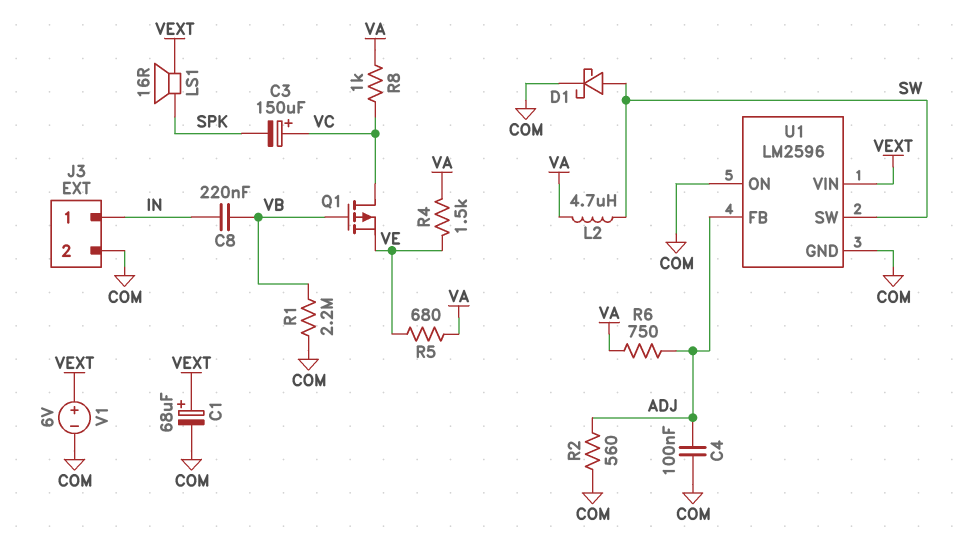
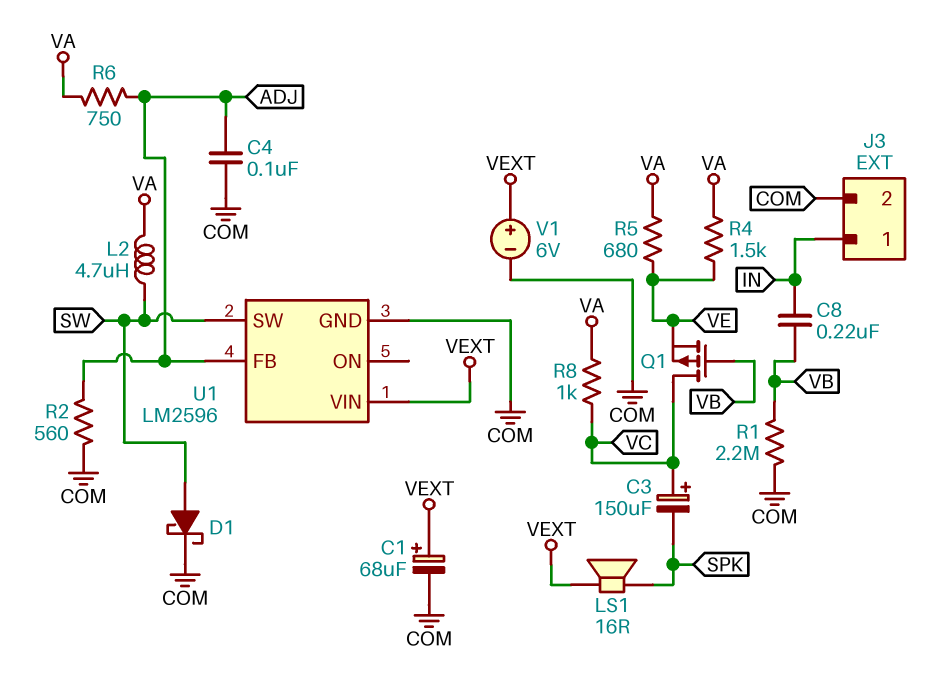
U1 pin ON: COM -> none

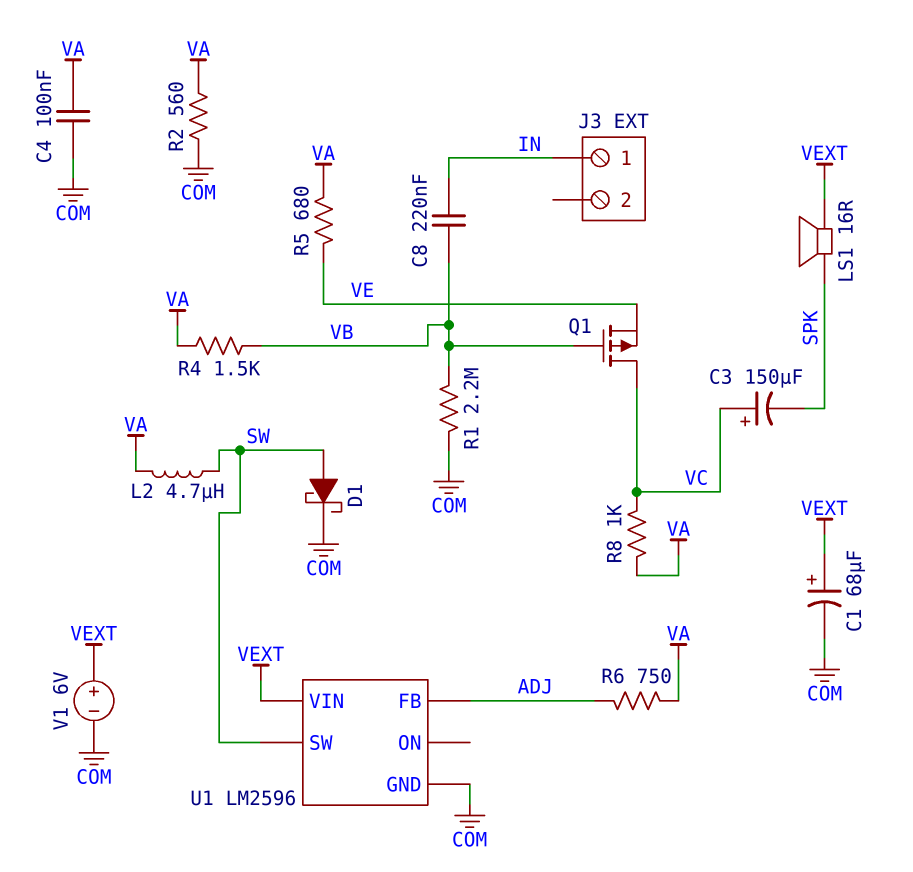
C4: 100nF (ADJ, COM) -> 100nF (COM, VA)
J3 pin 2: COM -> none
R2: 560 (ADJ, COM) -> 560 (COM, VA)
R4: 1.5k (VA, VE) -> 1.5k (VA, VB)

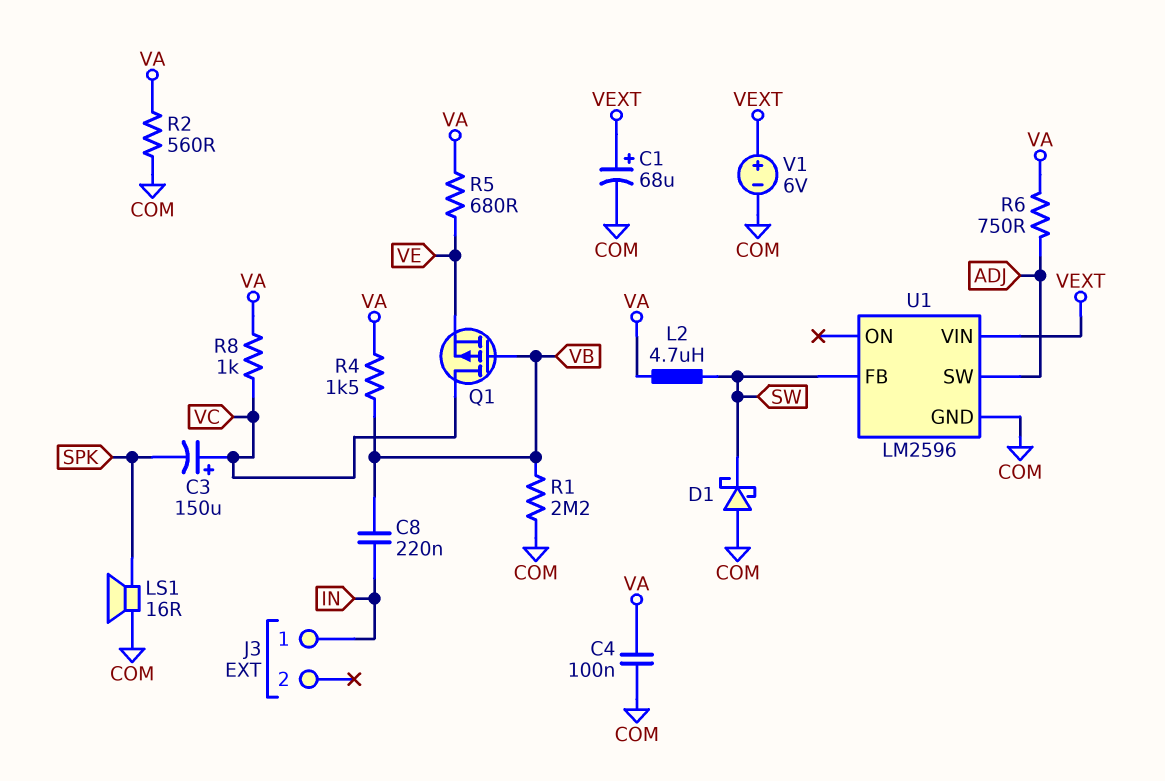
D1: schottky (A SW, K COM) -> schottky (A COM, K SW)
LS1: speaker 16R (SPK, VEXT) -> speaker 16R (COM, SPK)
U1 pin FB: ADJ -> SW
U1 pin SW: SW -> ADJ

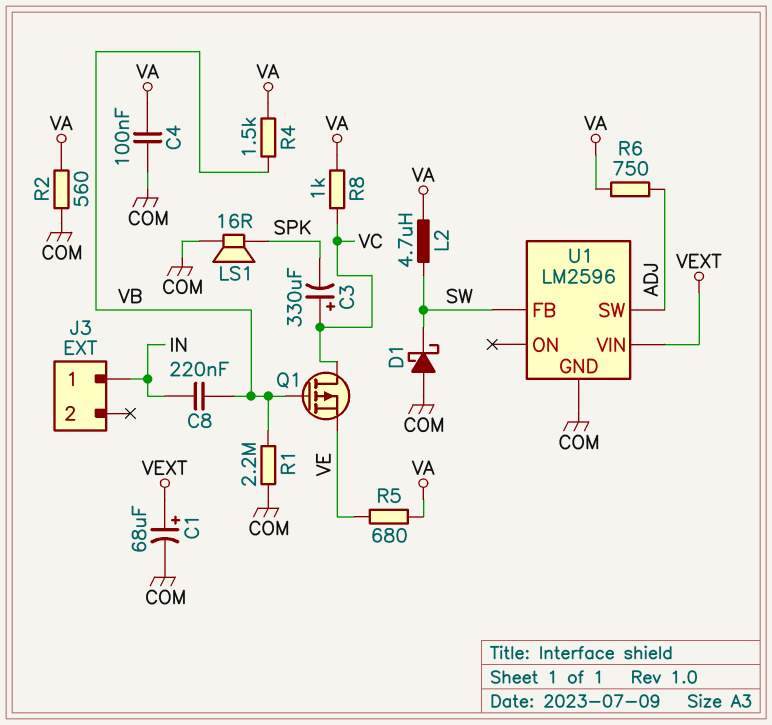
C3: 150uF (plus VC, minus SPK) -> 330uF (plus VC, minus SPK)
V1: 6V (plus VEXT, minus COM) -> none

